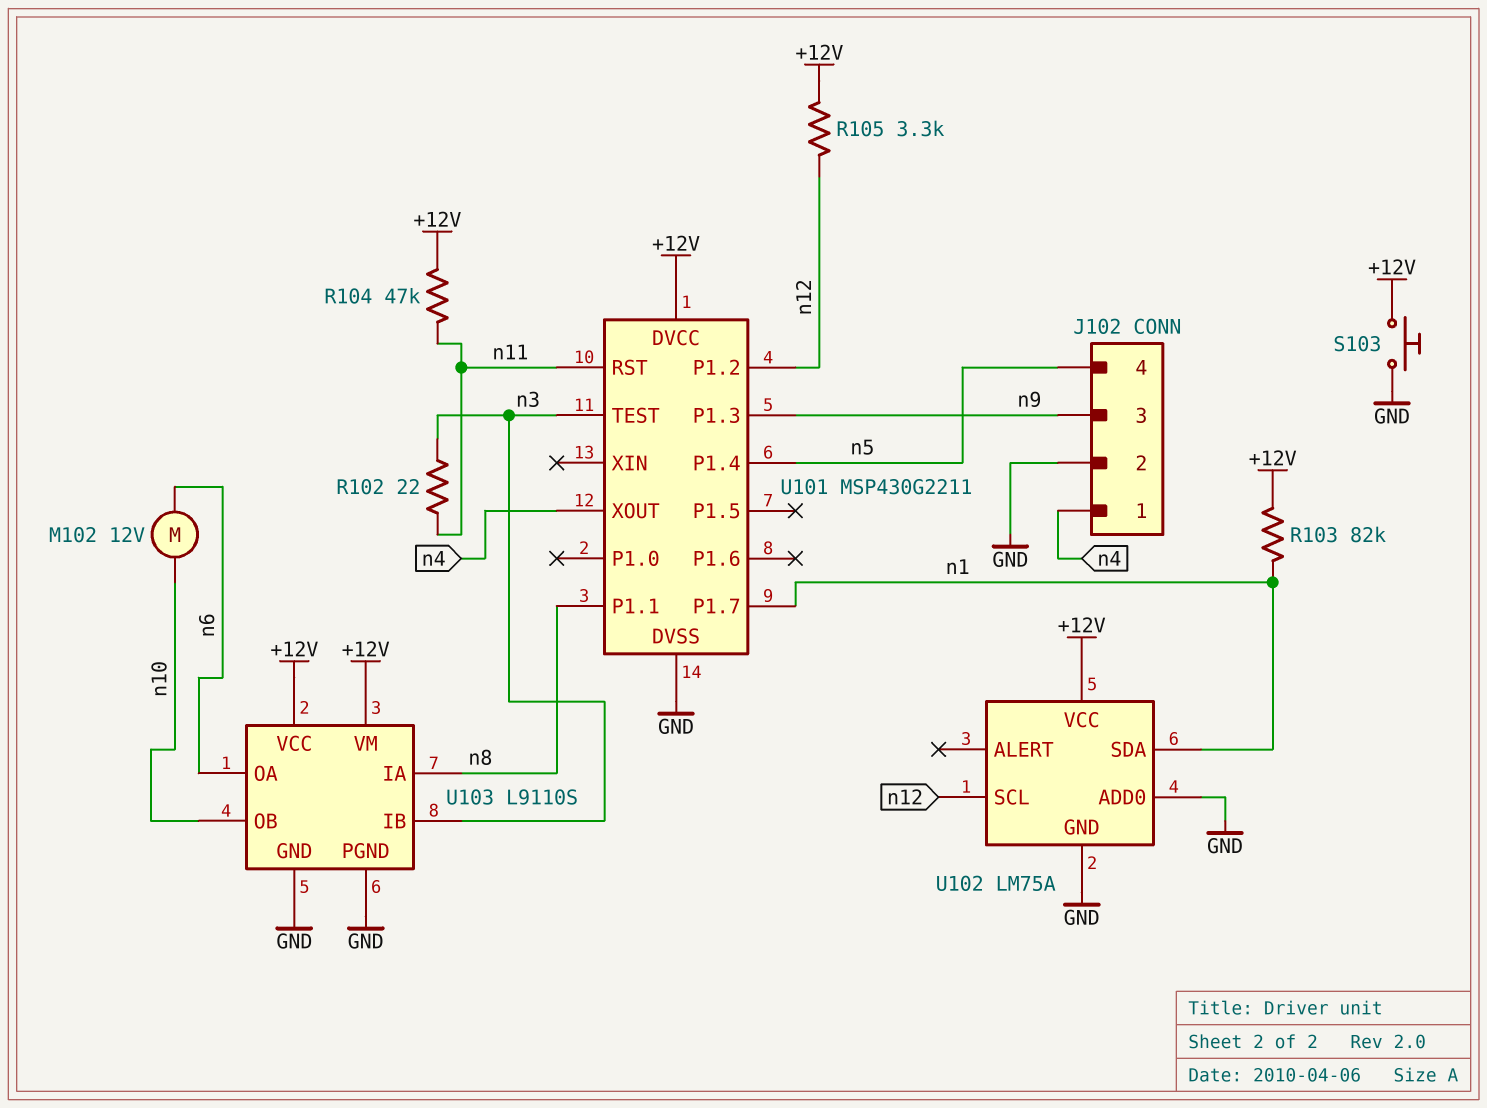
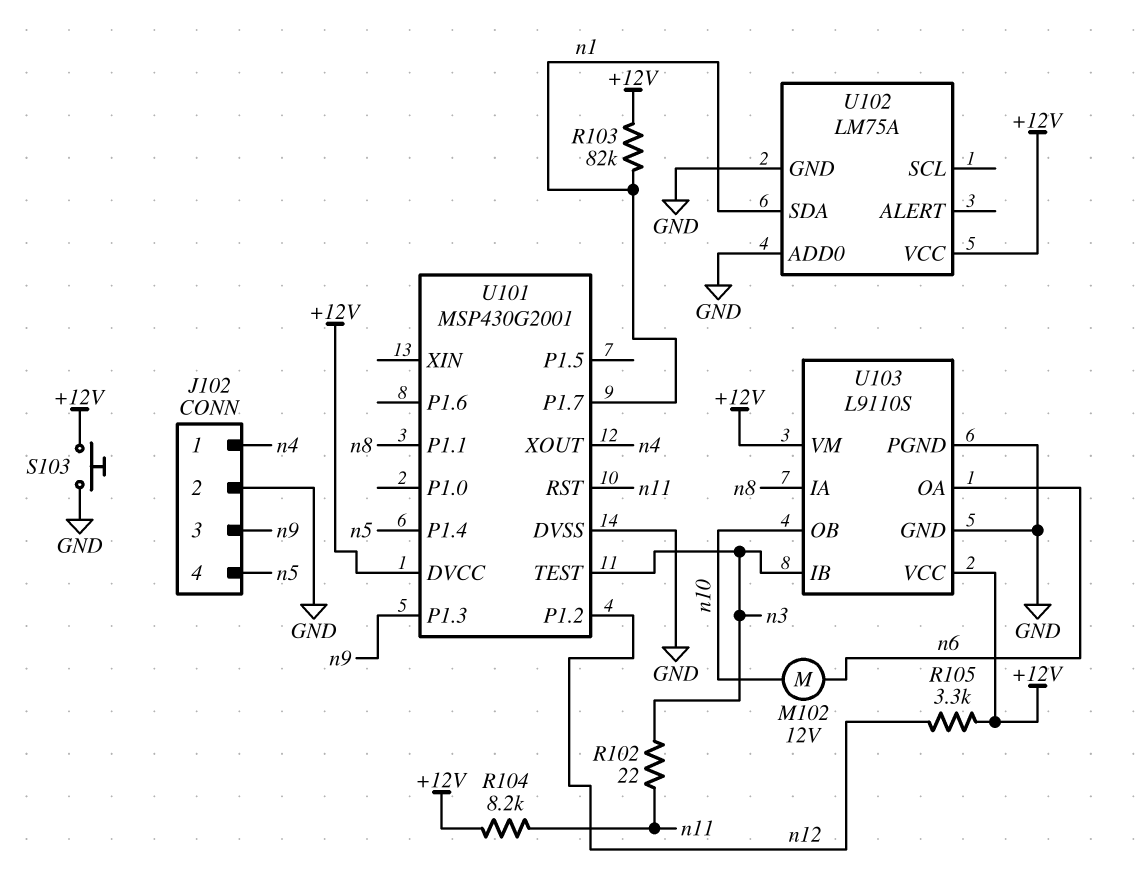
R104: 47k (+12V, n11) -> 8.2k (+12V, n11)
U101: MSP430G2211 -> MSP430G2001
U102 pin SCL: n12 -> none

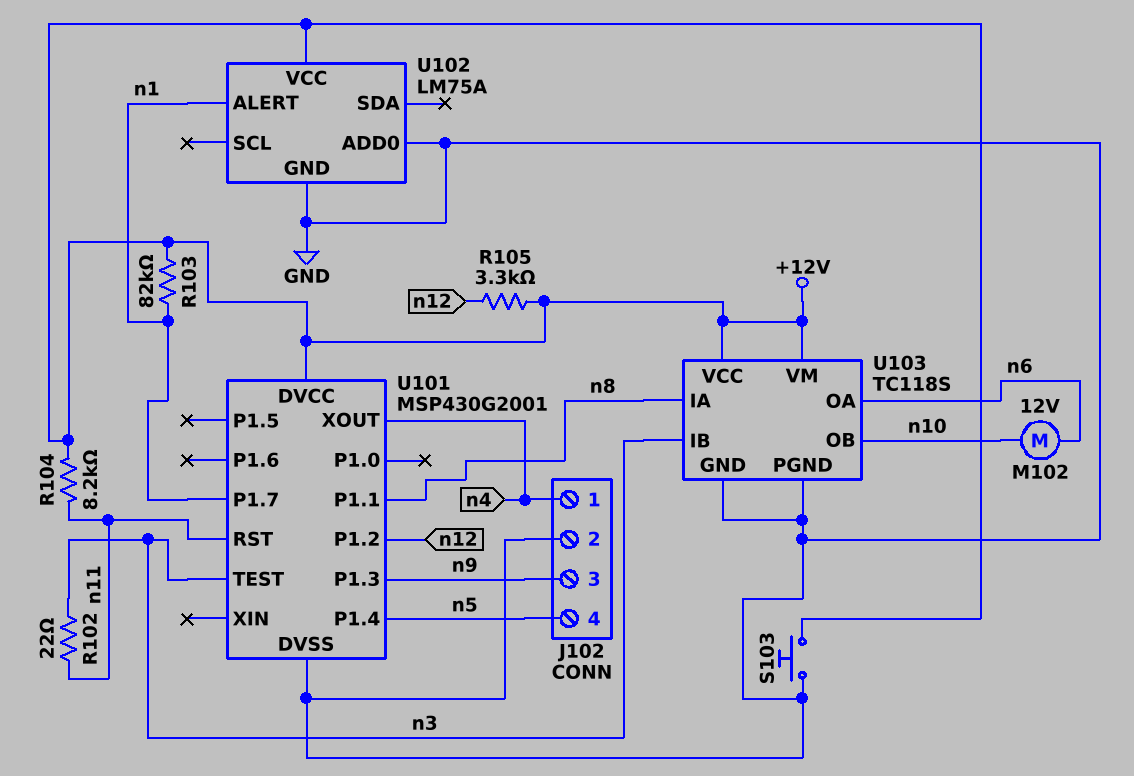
U102 pin ALERT: none -> n1
U102 pin SDA: n1 -> none
U103: L9110S -> TC118S

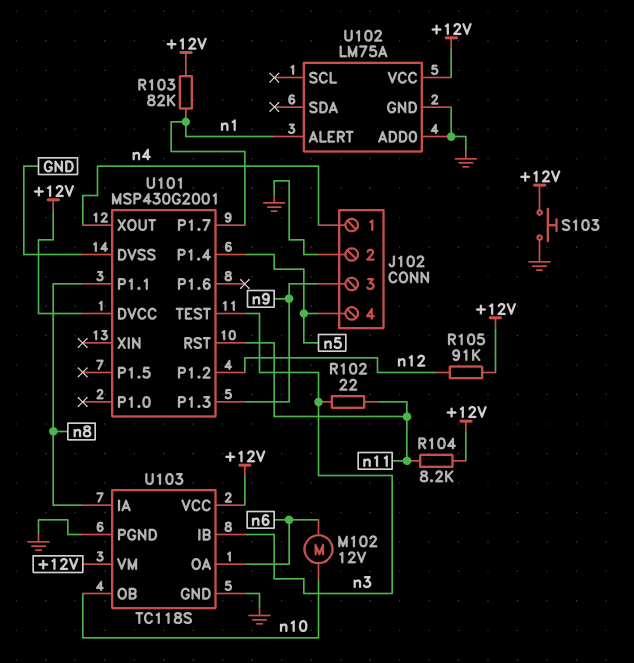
R105: 3.3k (+12V, n12) -> 91k (+12V, n12)

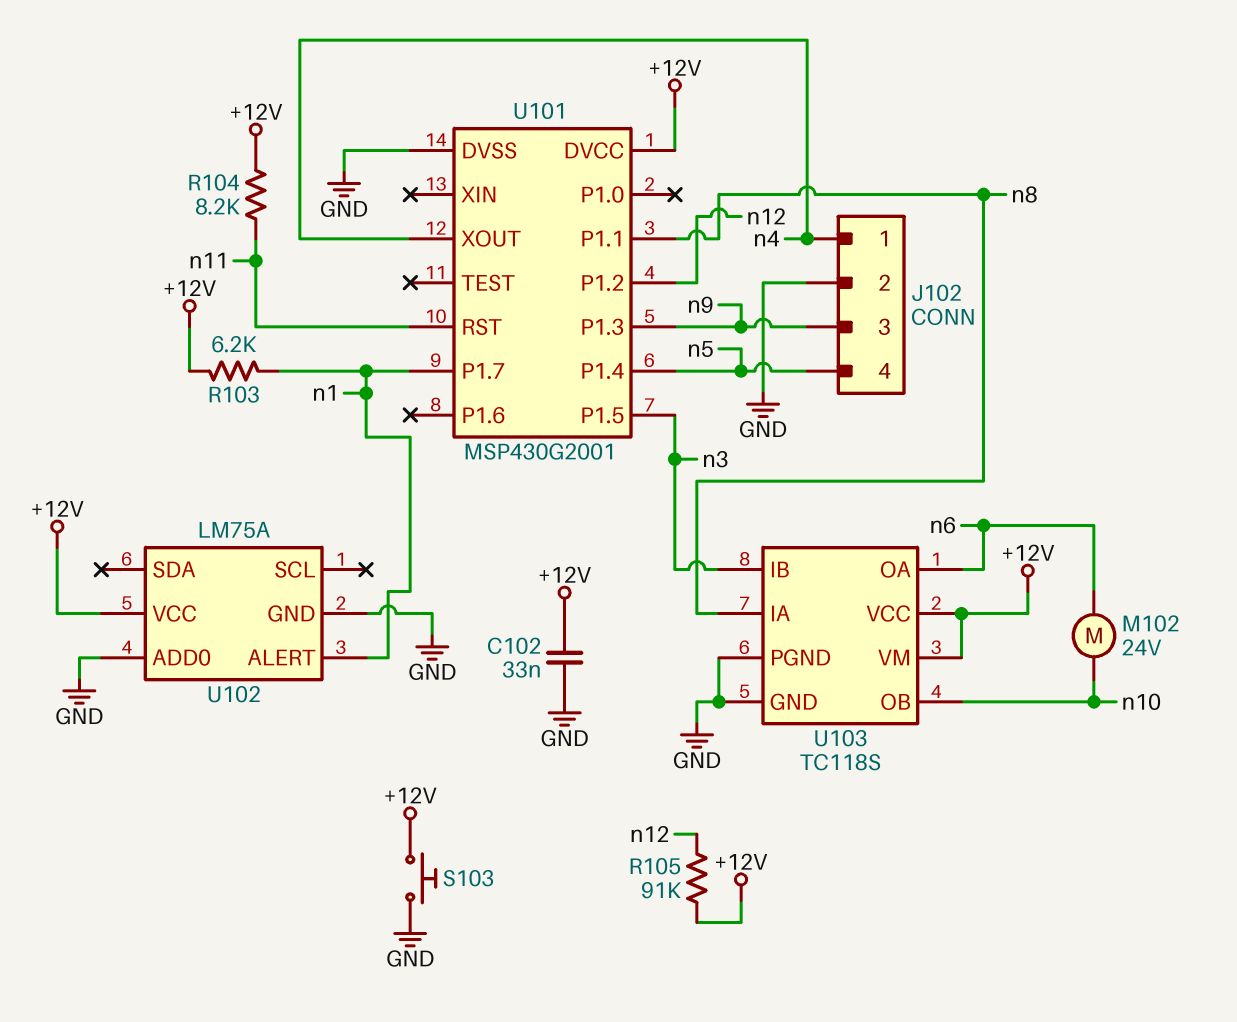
C102: none -> 33nF (+12V, GND)
M102: motor 12V (n6, n10) -> motor 24V (n6, n10)
R102: 22 (n3, n11) -> none
R103: 82k (+12V, n1) -> 6.2k (+12V, n1)
U101 pin P1.5: none -> n3
U101 pin TEST: n3 -> none

